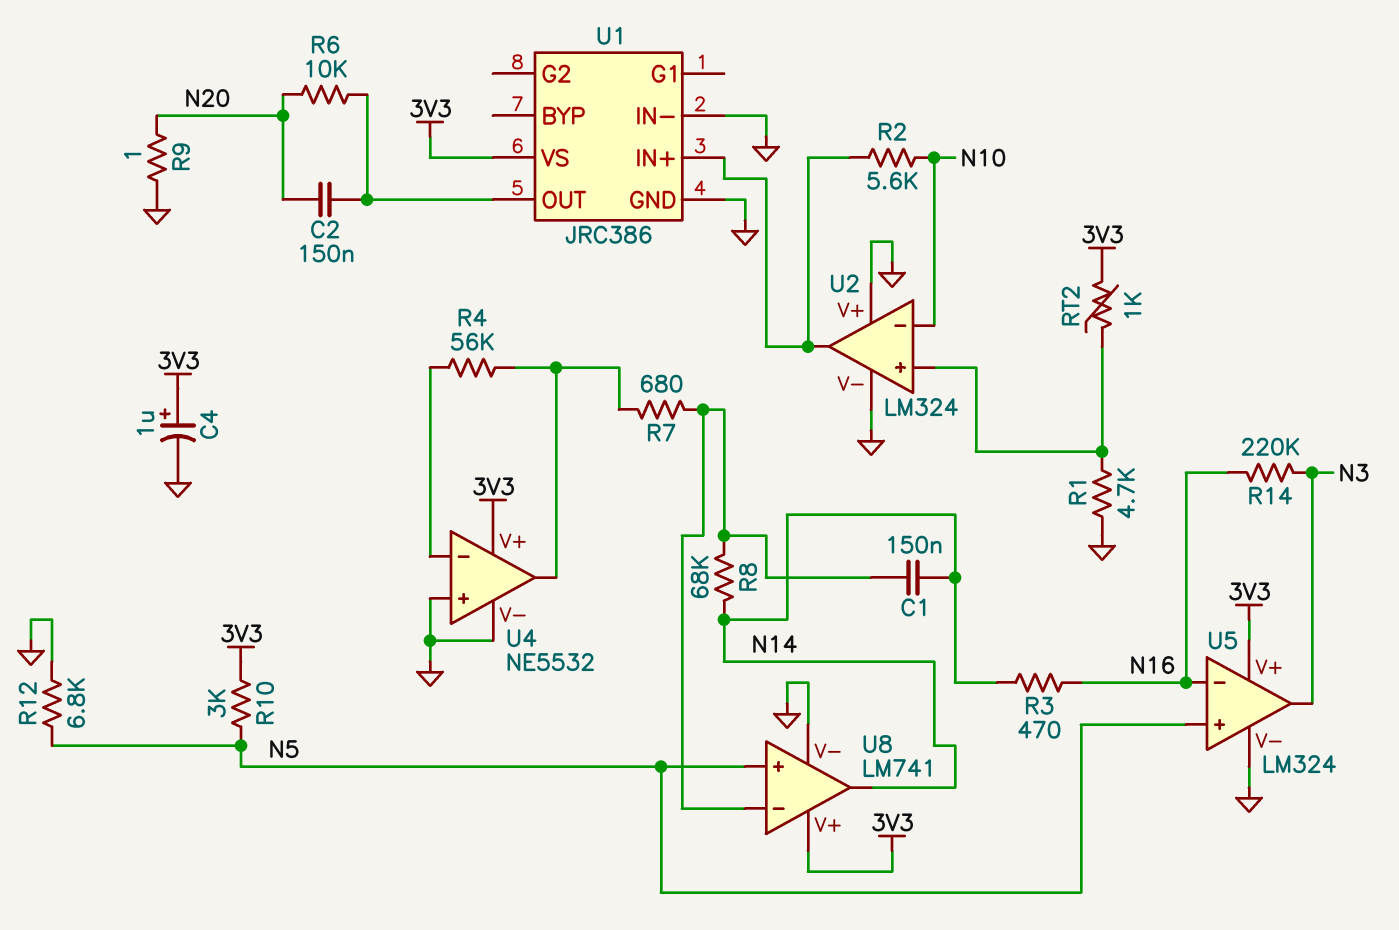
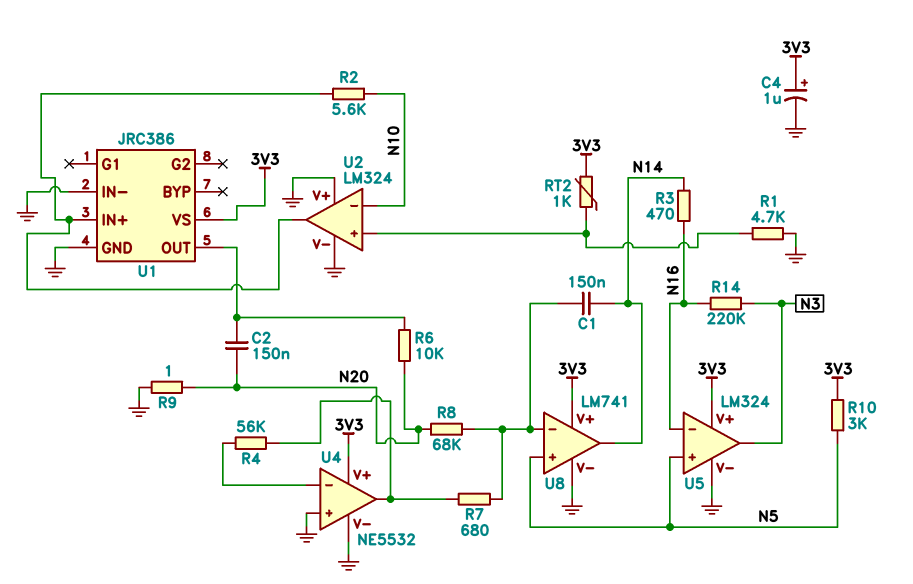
R8: 68k (N14, U8/in-) -> 68k (N20, U8/in-)
R12: 6.8k (GND, N5) -> none

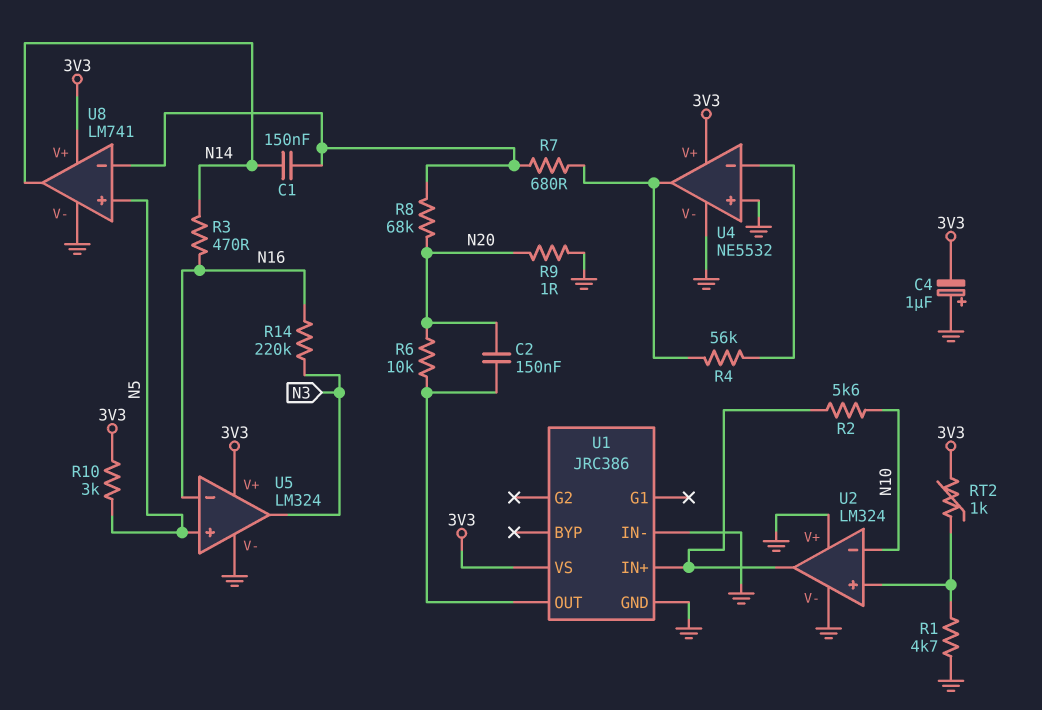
C4: 1uF (plus 3V3, minus GND) -> 1uF (plus GND, minus 3V3)

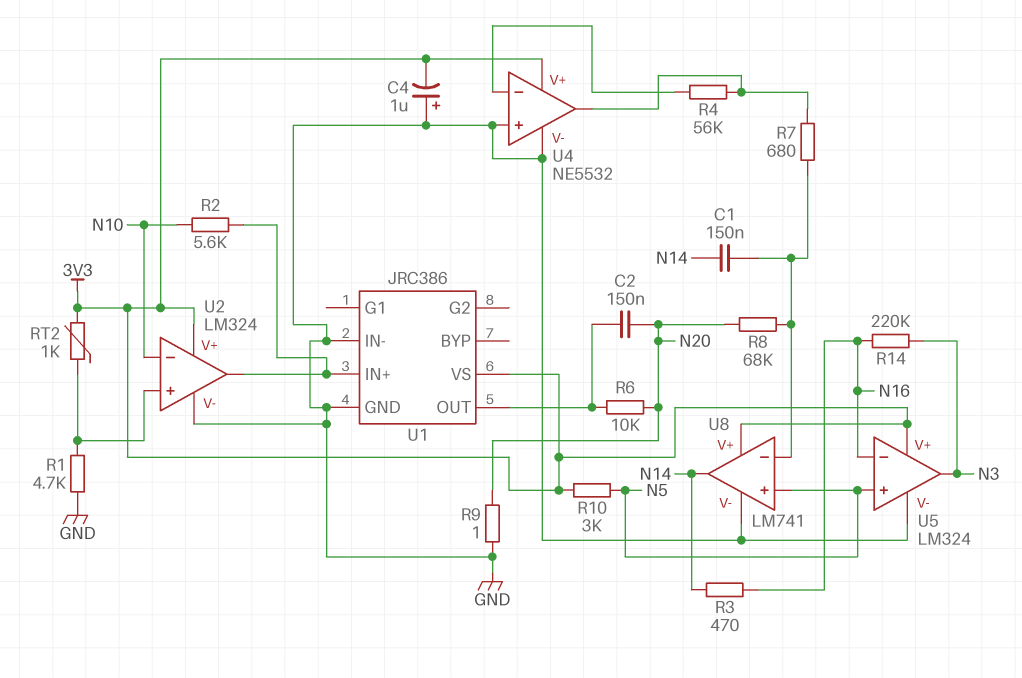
U2 pin V+: GND -> 3V3

